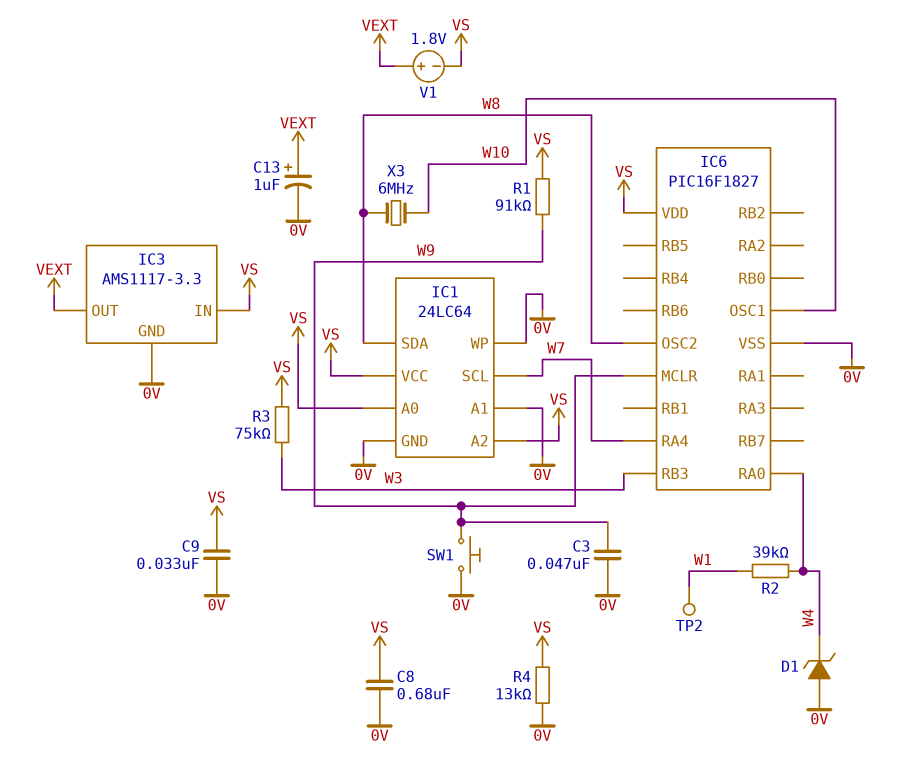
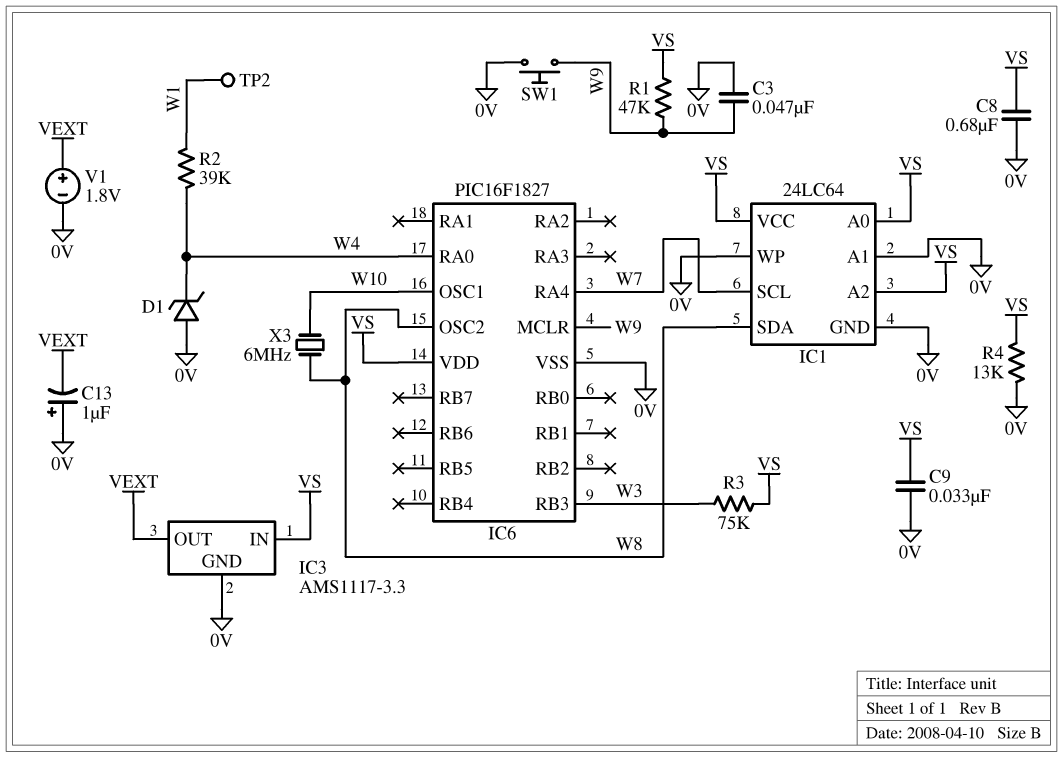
C13: 1uF (plus VEXT, minus 0V) -> 1uF (plus 0V, minus VEXT)
R1: 91k (VS, W9) -> 47k (VS, W9)
V1: 1.8V (plus VEXT, minus VS) -> 1.8V (plus VEXT, minus 0V)

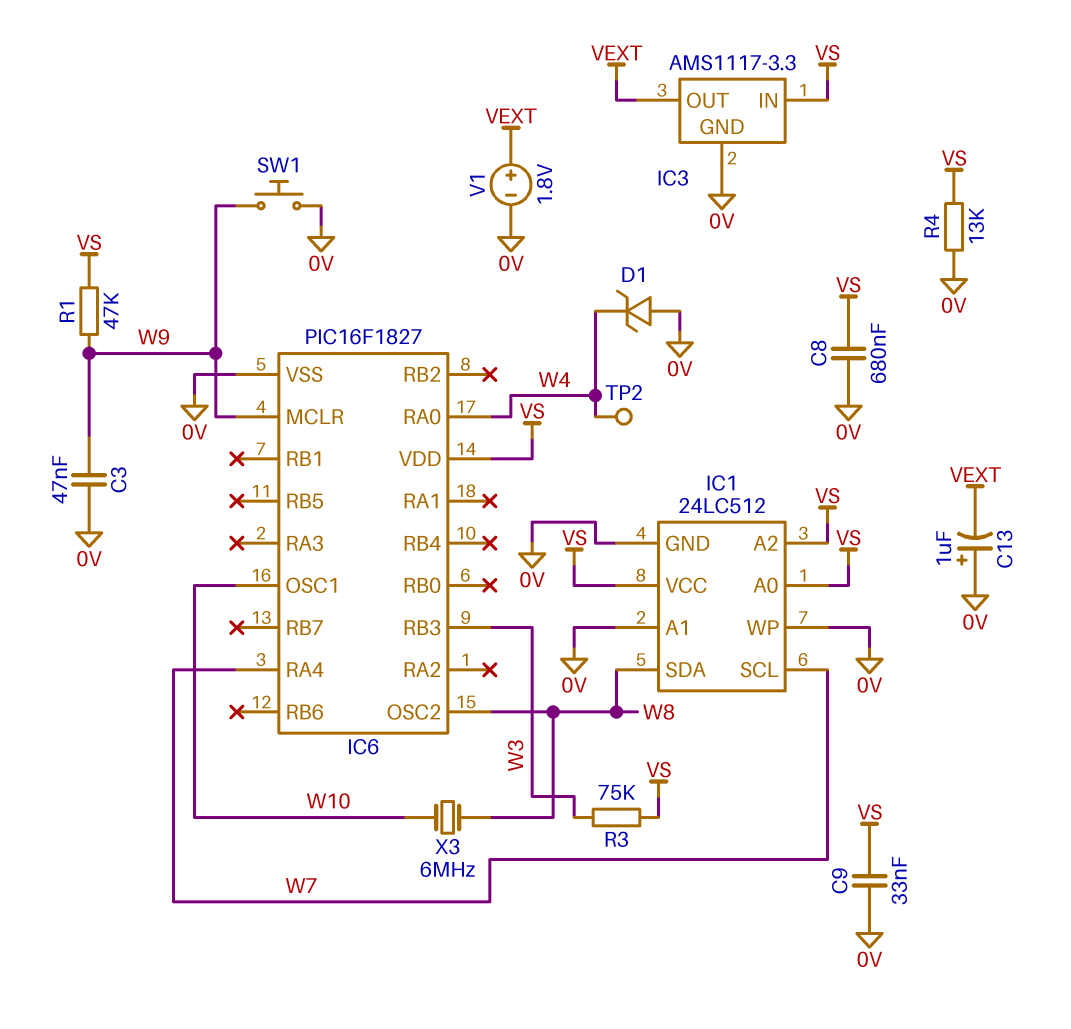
IC1: 24LC64 -> 24LC512
R2: 39k (W1, W4) -> none
TP2: test point (W1) -> test point (W4)

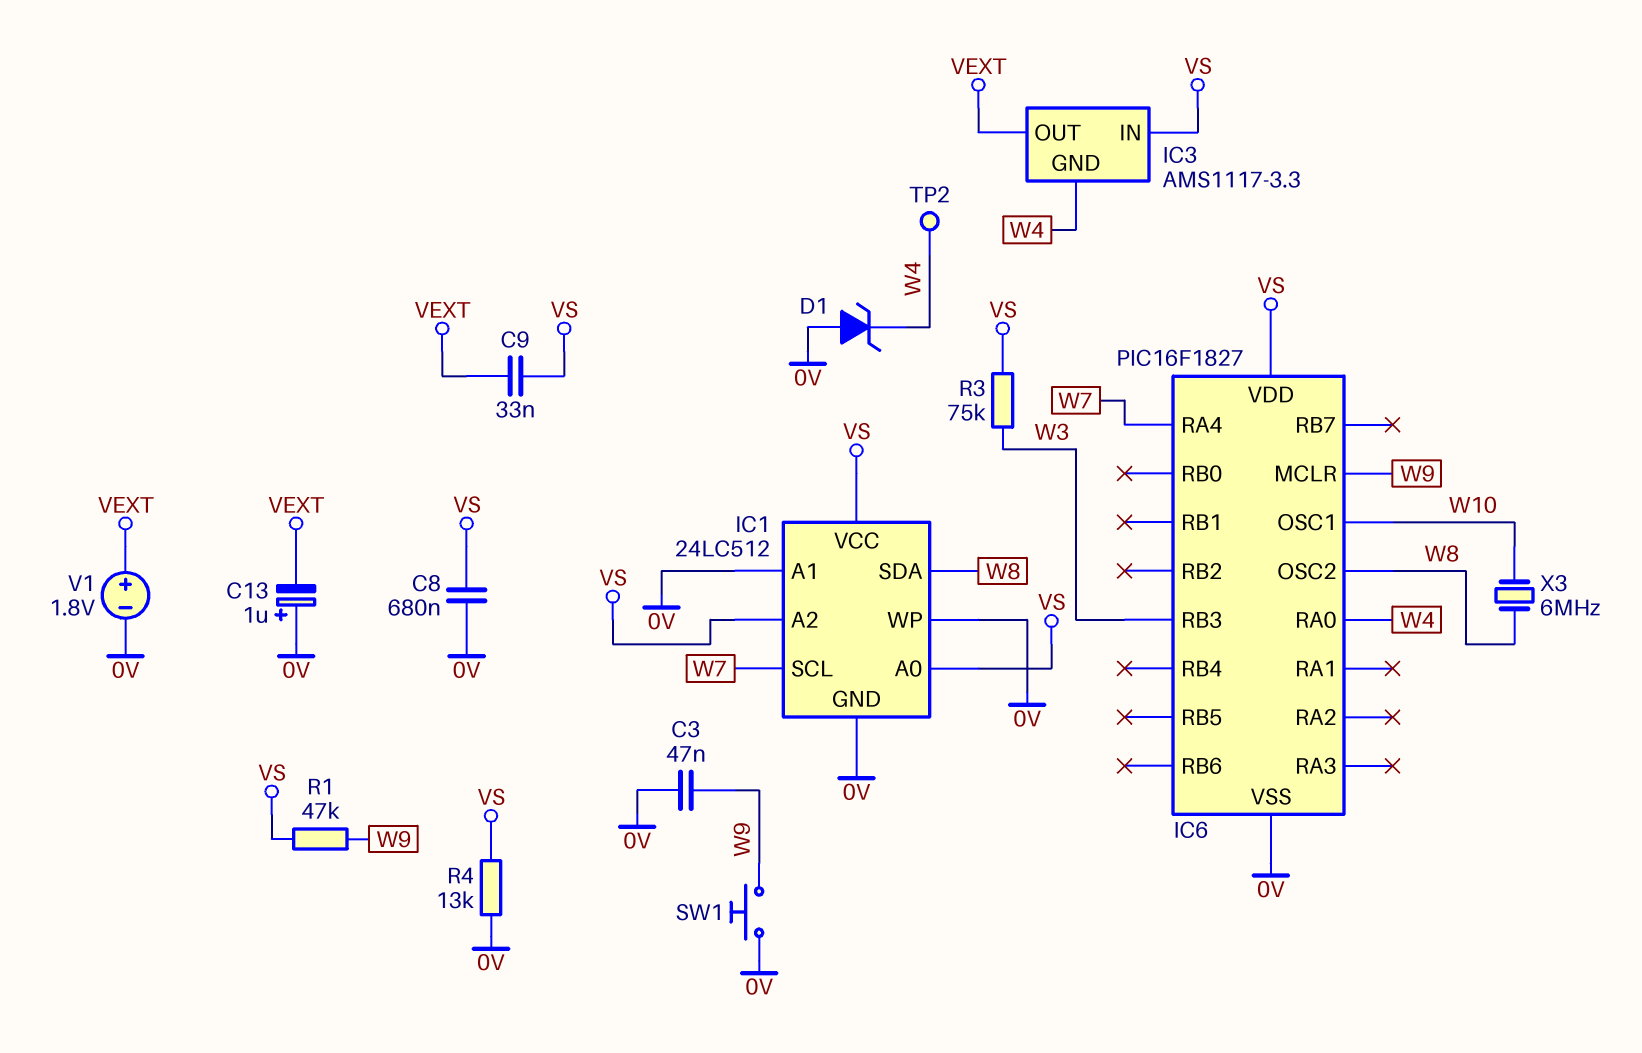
C9: 33nF (0V, VS) -> 33nF (VEXT, VS)
IC3 pin GND: 0V -> W4

